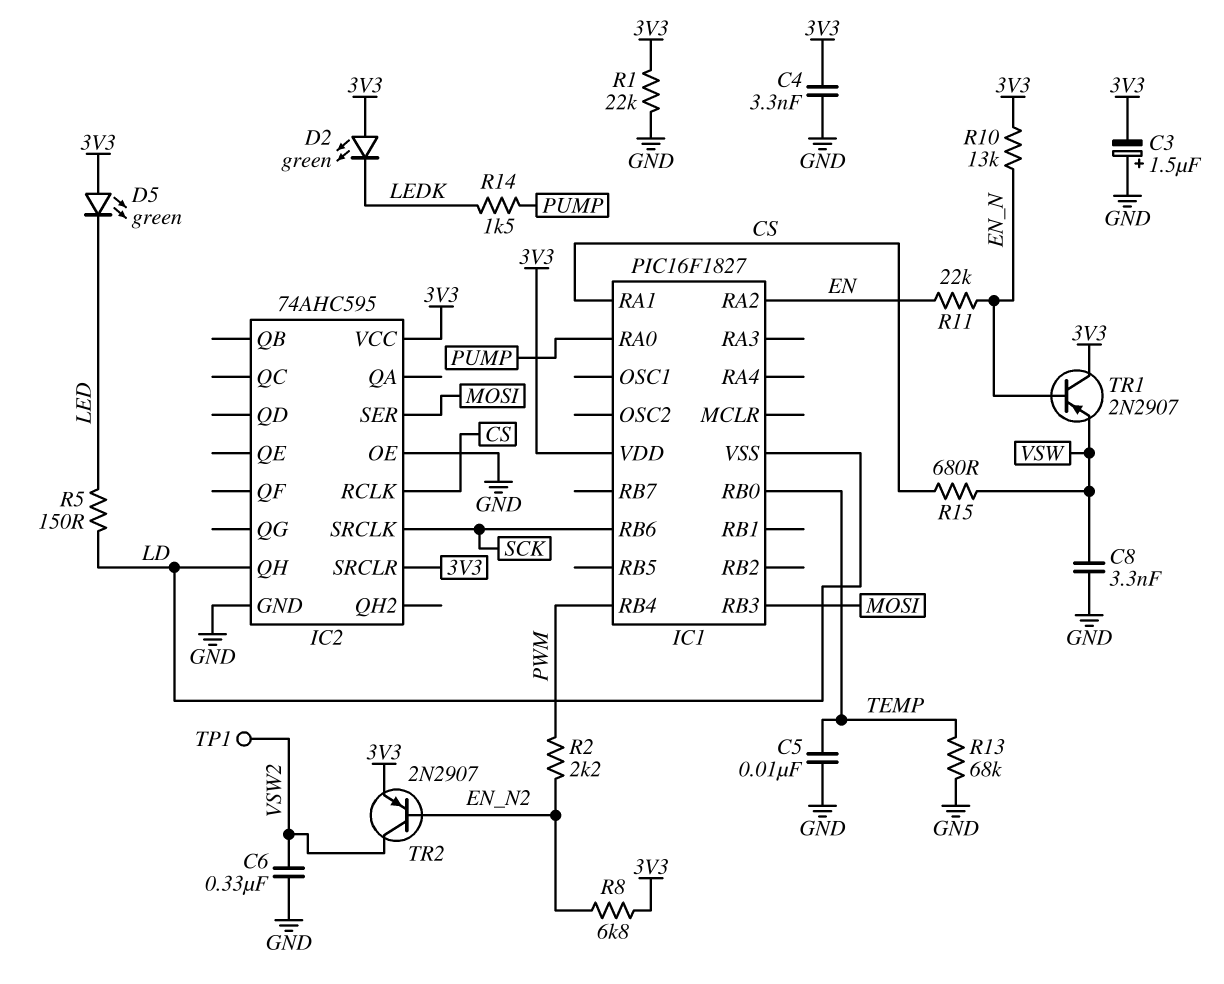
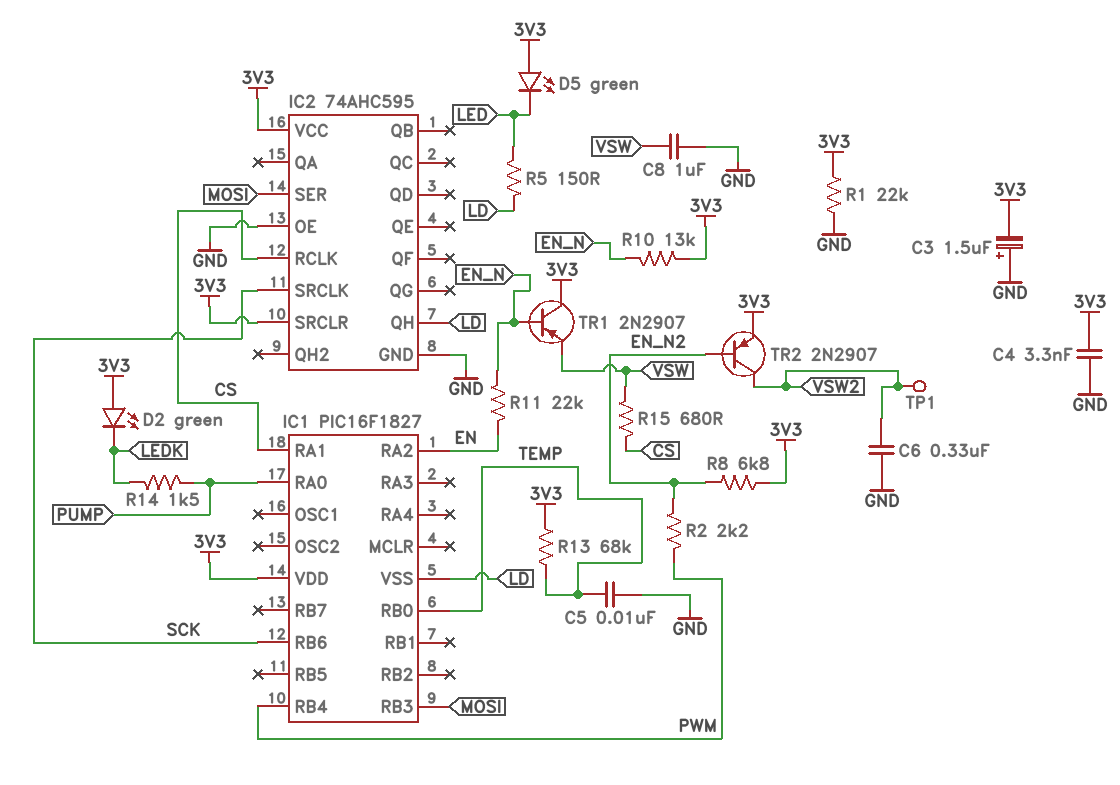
C8: 3.3nF (GND, VSW) -> 1uF (GND, VSW)
R13: 68k (GND, TEMP) -> 68k (3V3, TEMP)

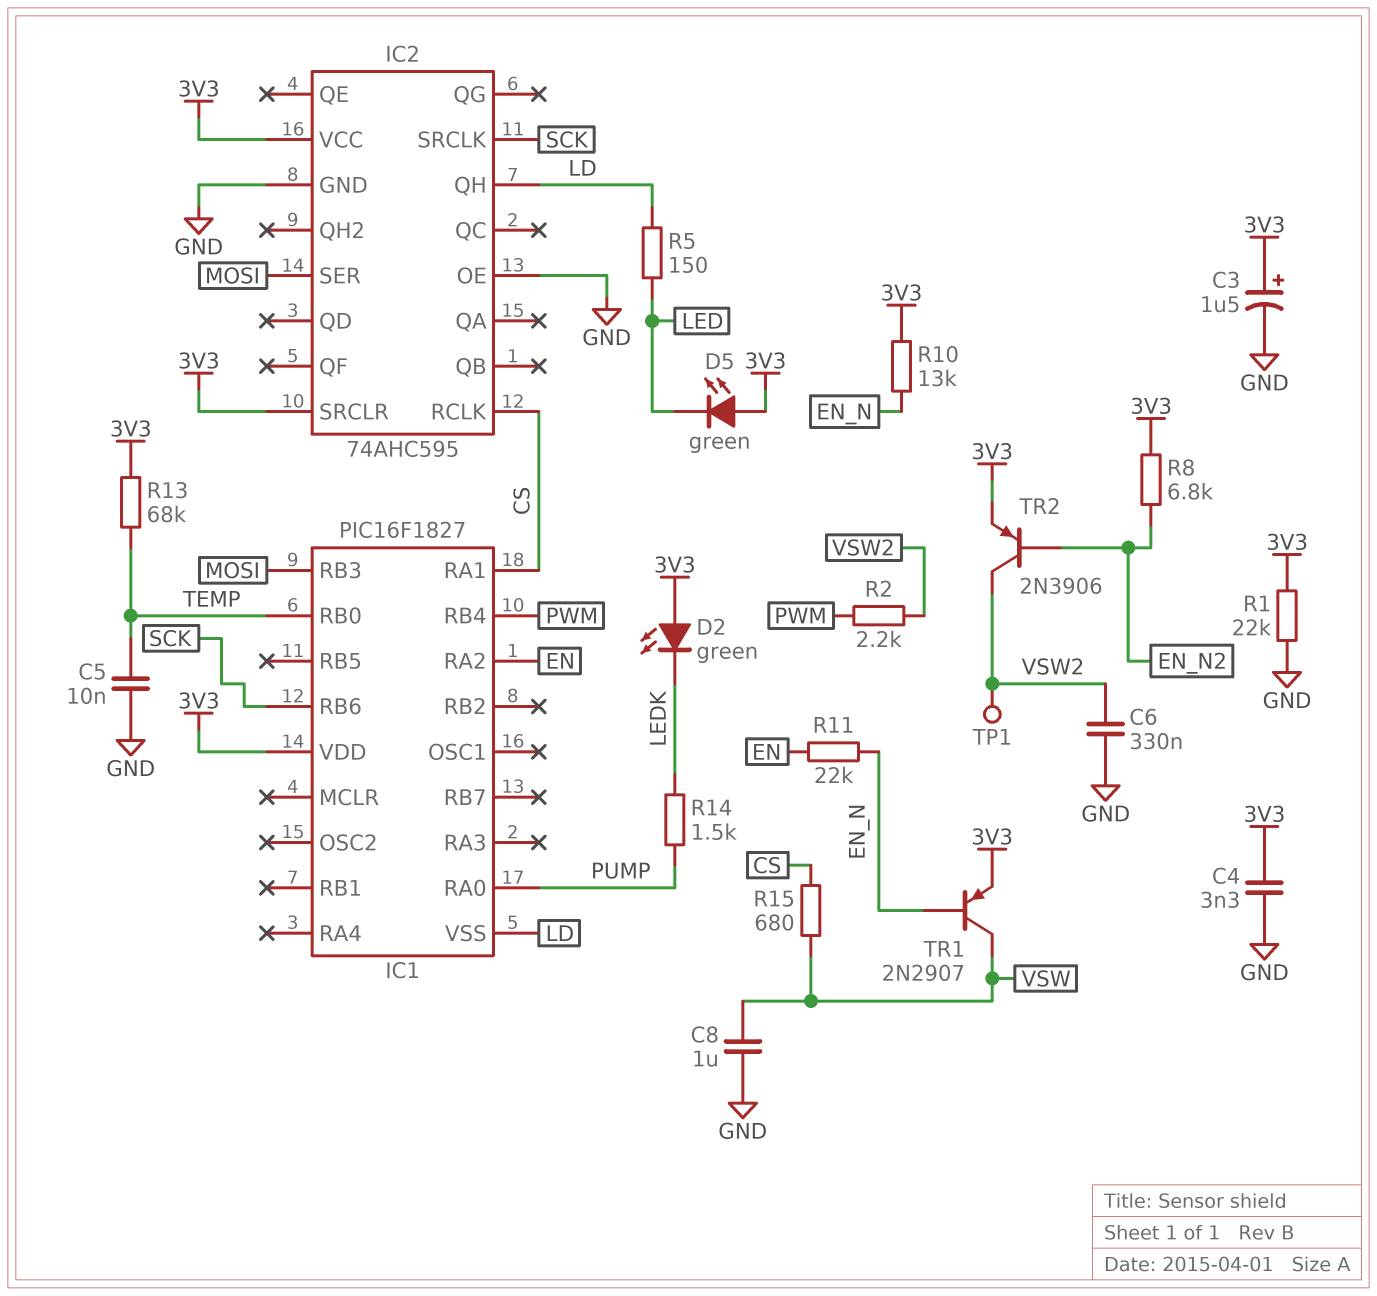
C3: 1.5uF (plus GND, minus 3V3) -> 1.5uF (plus 3V3, minus GND)
R2: 2.2k (EN_N2, PWM) -> 2.2k (PWM, VSW2)
TR1: PNP 2N2907 (B EN_N, C 3V3, E VSW) -> PNP 2N2907 (B EN_N, C VSW, E 3V3)
TR2: PNP 2N2907 (B EN_N2, C VSW2, E 3V3) -> PNP 2N3906 (B EN_N2, C VSW2, E 3V3)

